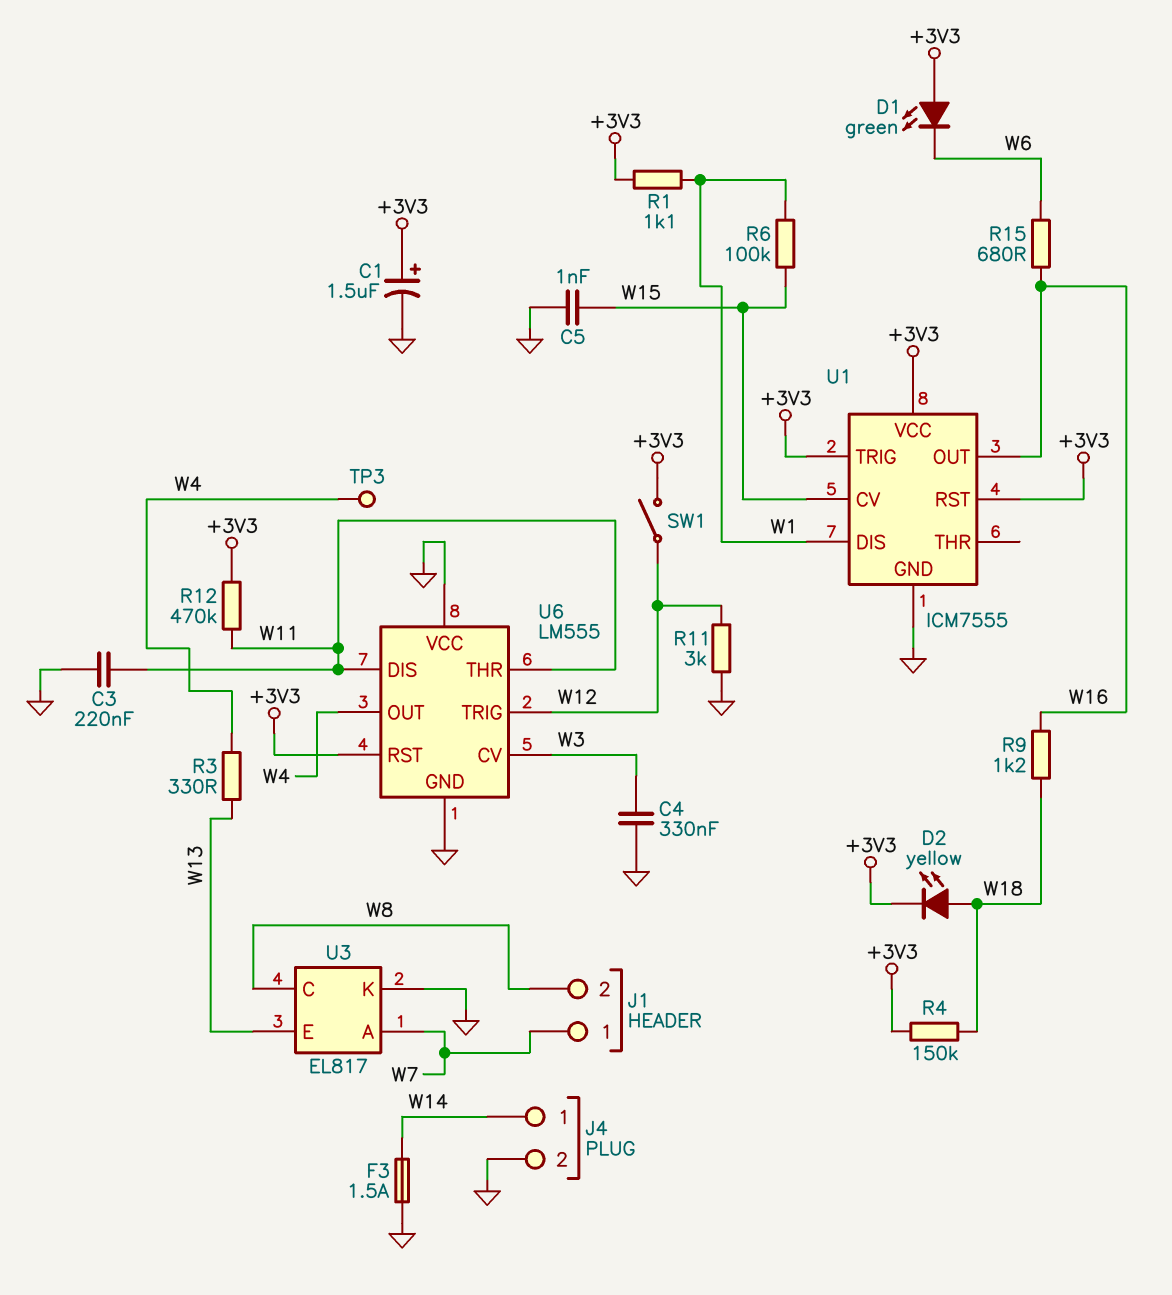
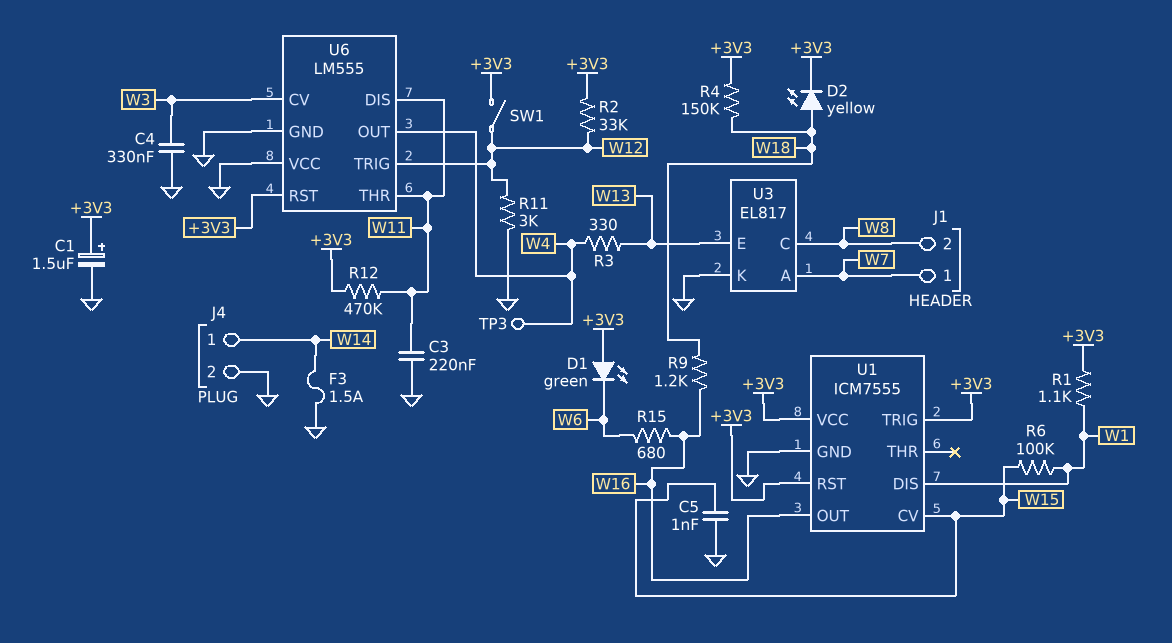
R2: none -> 33k (+3V3, W12)

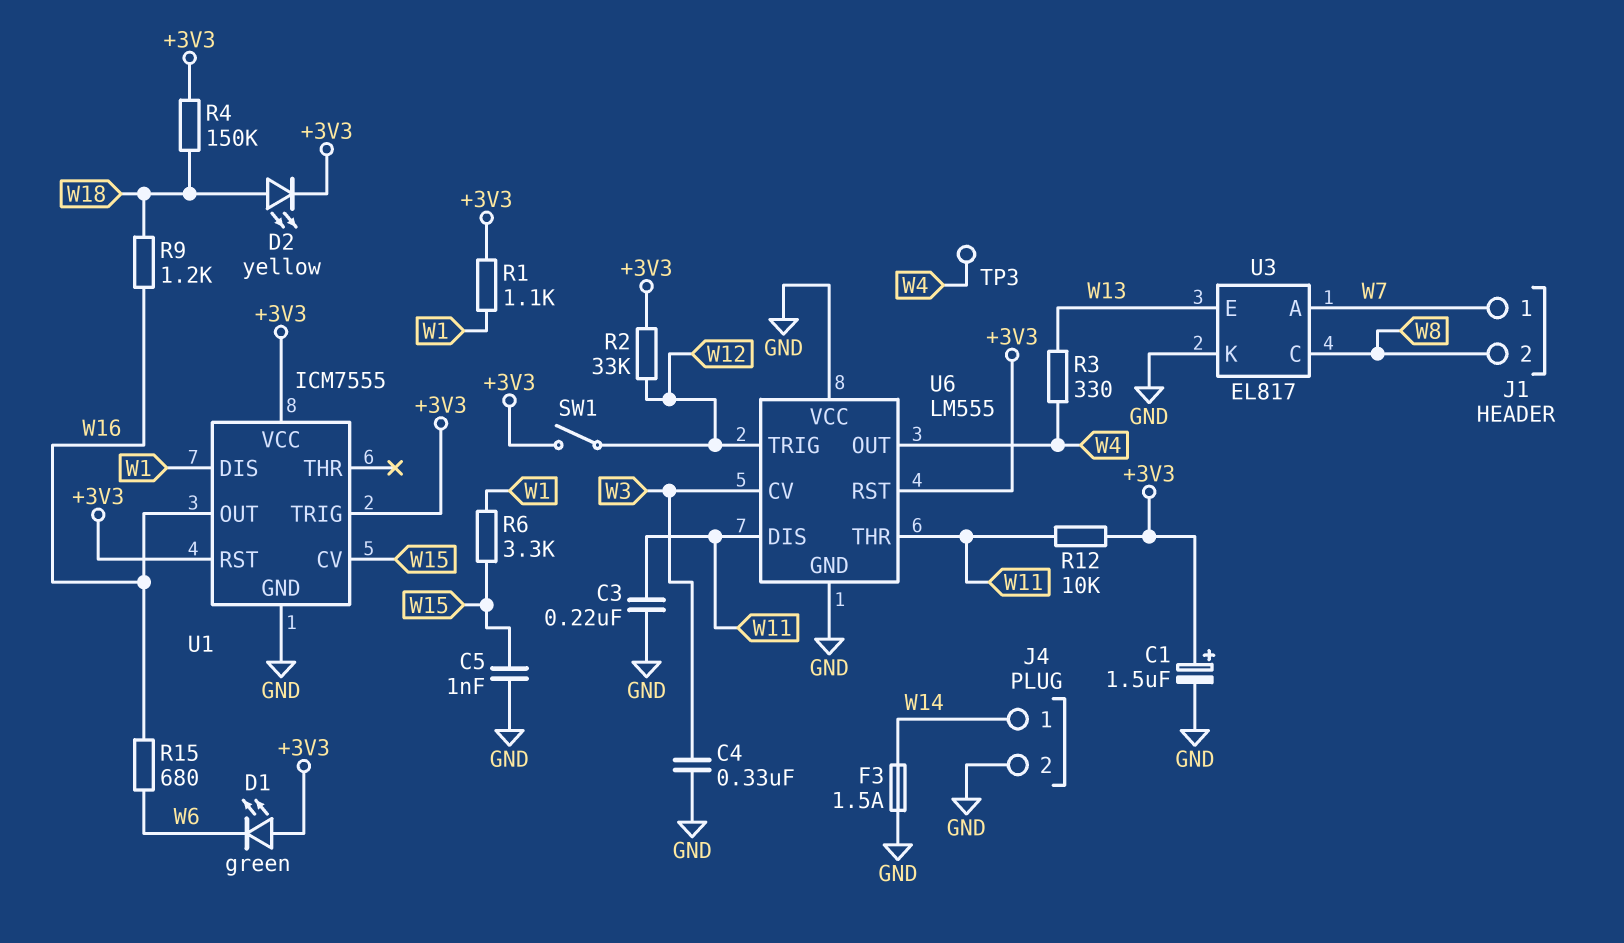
R6: 100k (W1, W15) -> 3.3k (W1, W15)
R11: 3k (GND, W12) -> none
R12: 470k (+3V3, W11) -> 10k (+3V3, W11)

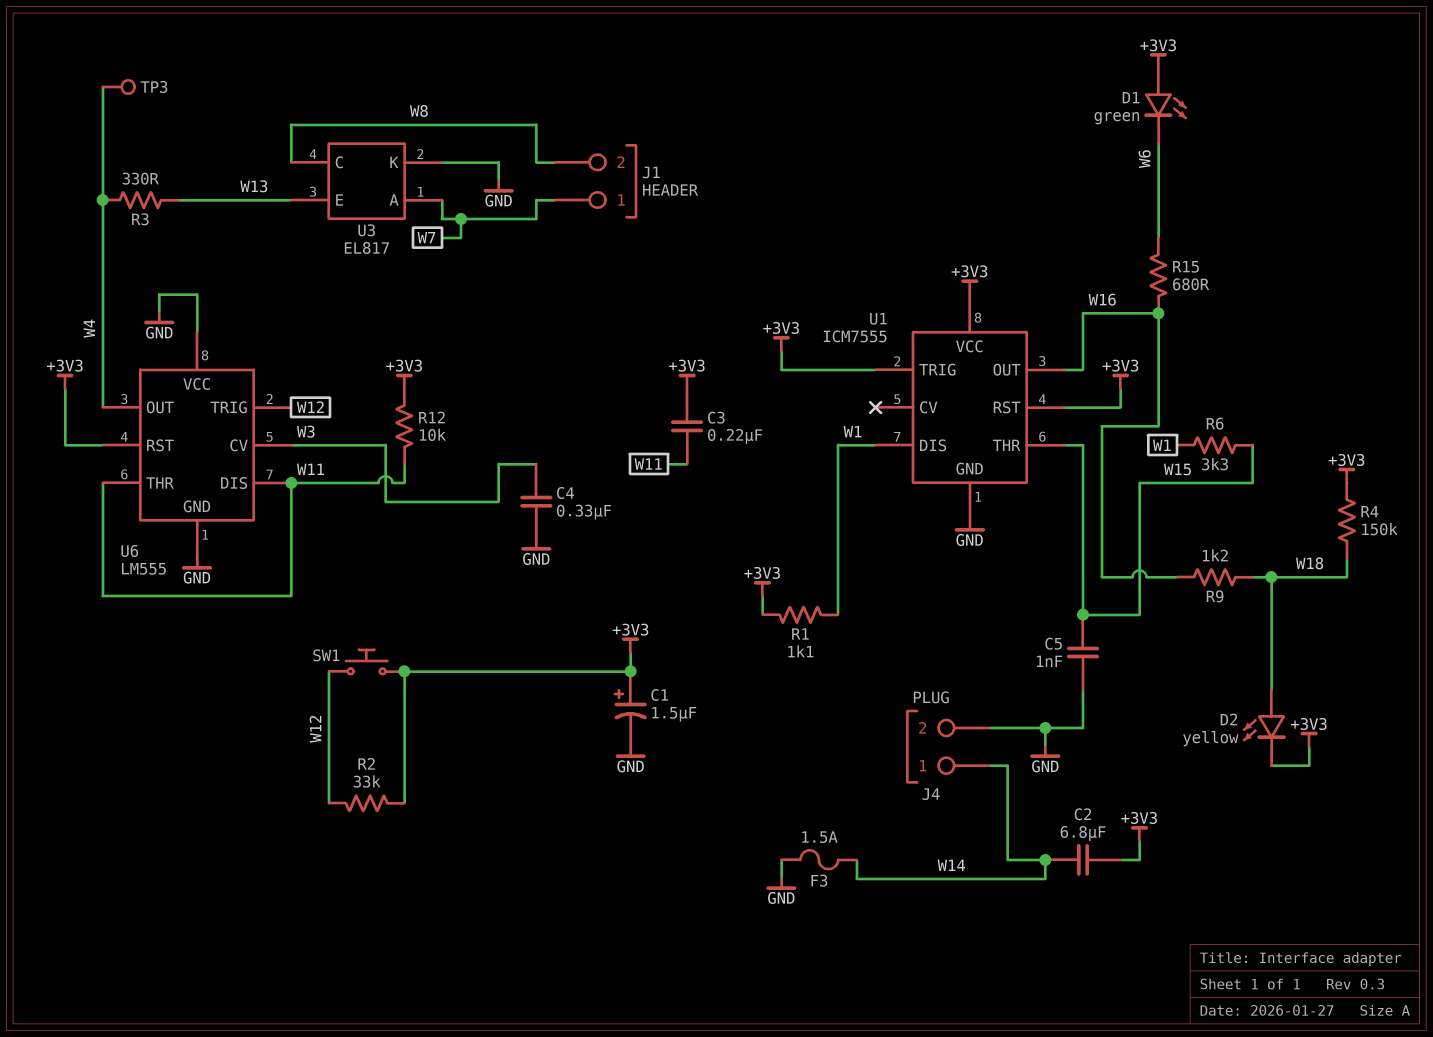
C2: none -> 6.8uF (+3V3, W14)
C3: 220nF (GND, W11) -> 220nF (+3V3, W11)
SW1: switch (+3V3, W12) -> button (+3V3, W12)
U1 pin CV: W15 -> none
U1 pin THR: none -> W15

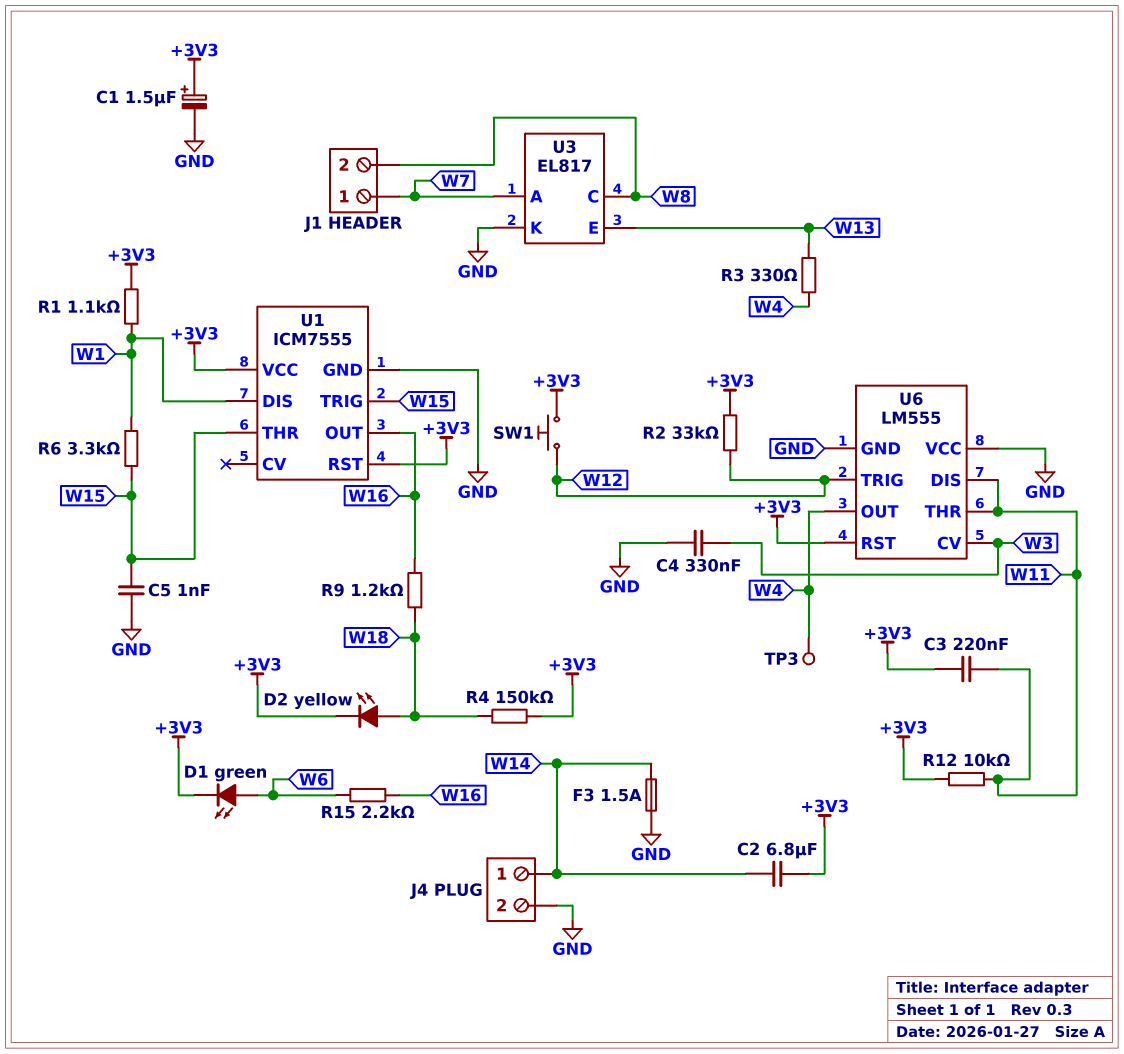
D1: LED green (A +3V3, K W6) -> LED green (A W6, K +3V3)
R15: 680 (W6, W16) -> 2.2k (W6, W16)
U1 pin TRIG: +3V3 -> W15

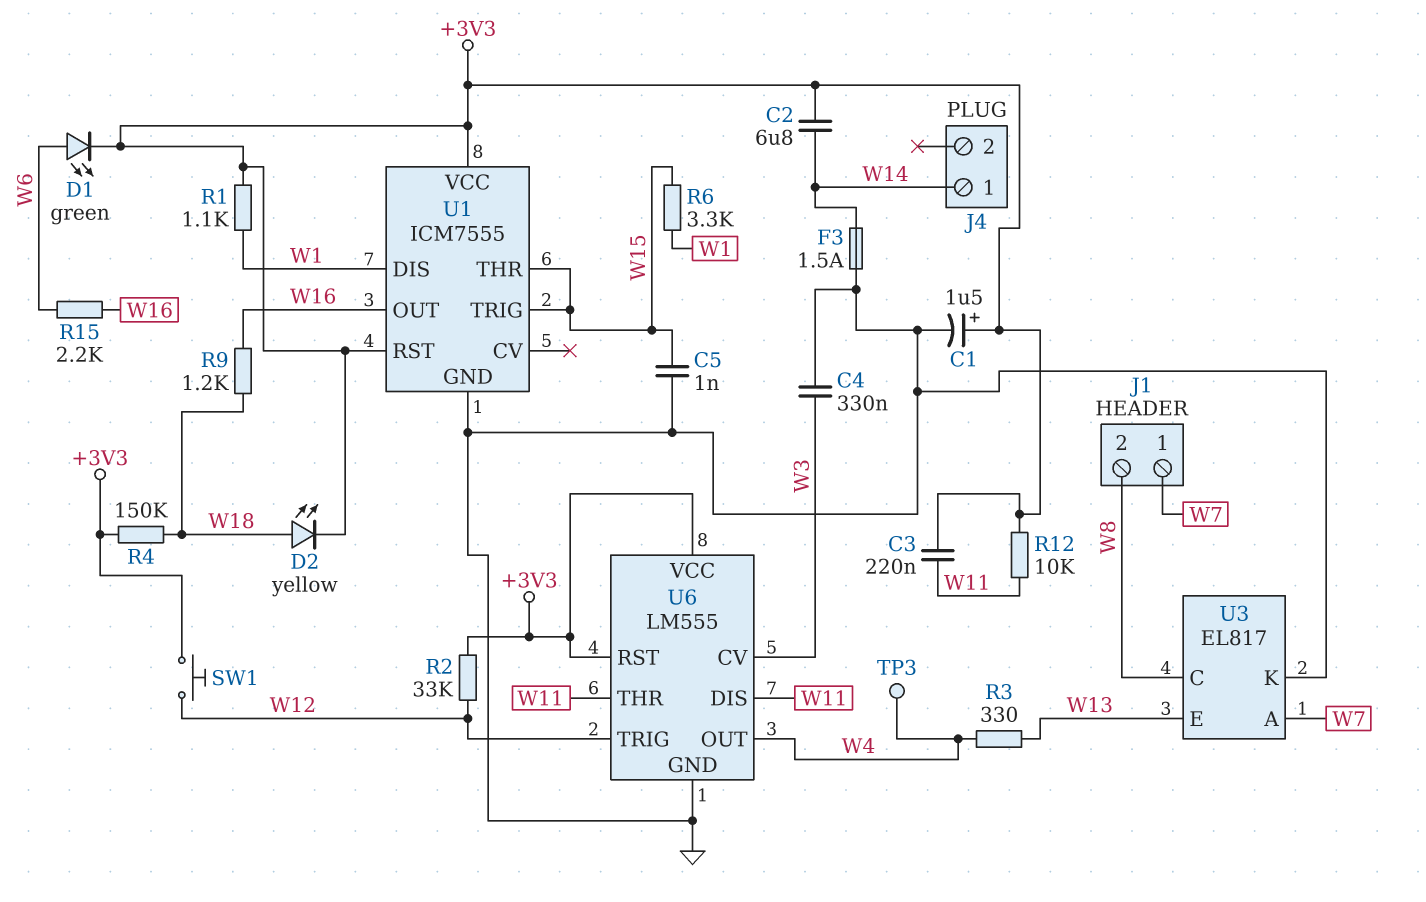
J4 pin 2: GND -> none
U6 pin VCC: GND -> +3V3

